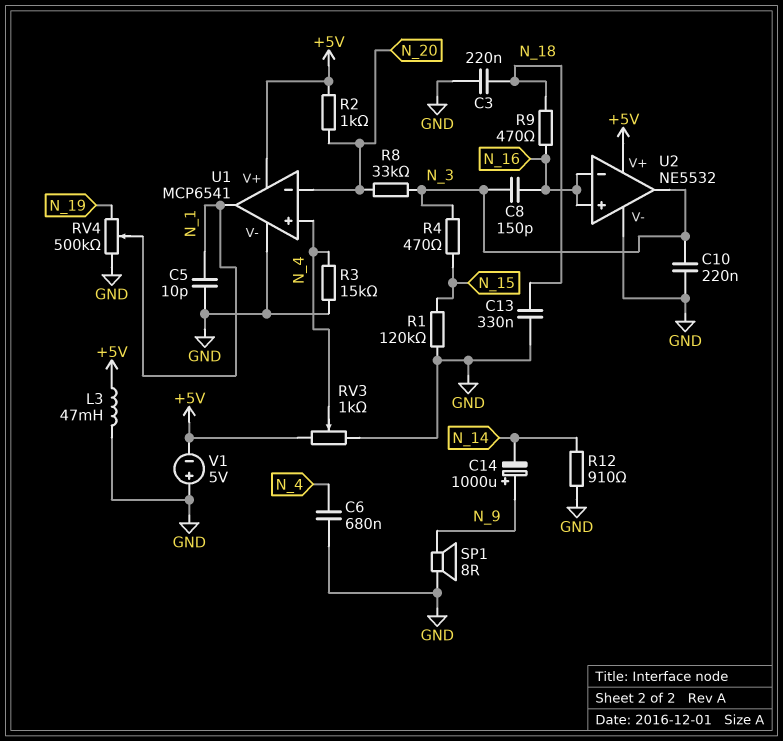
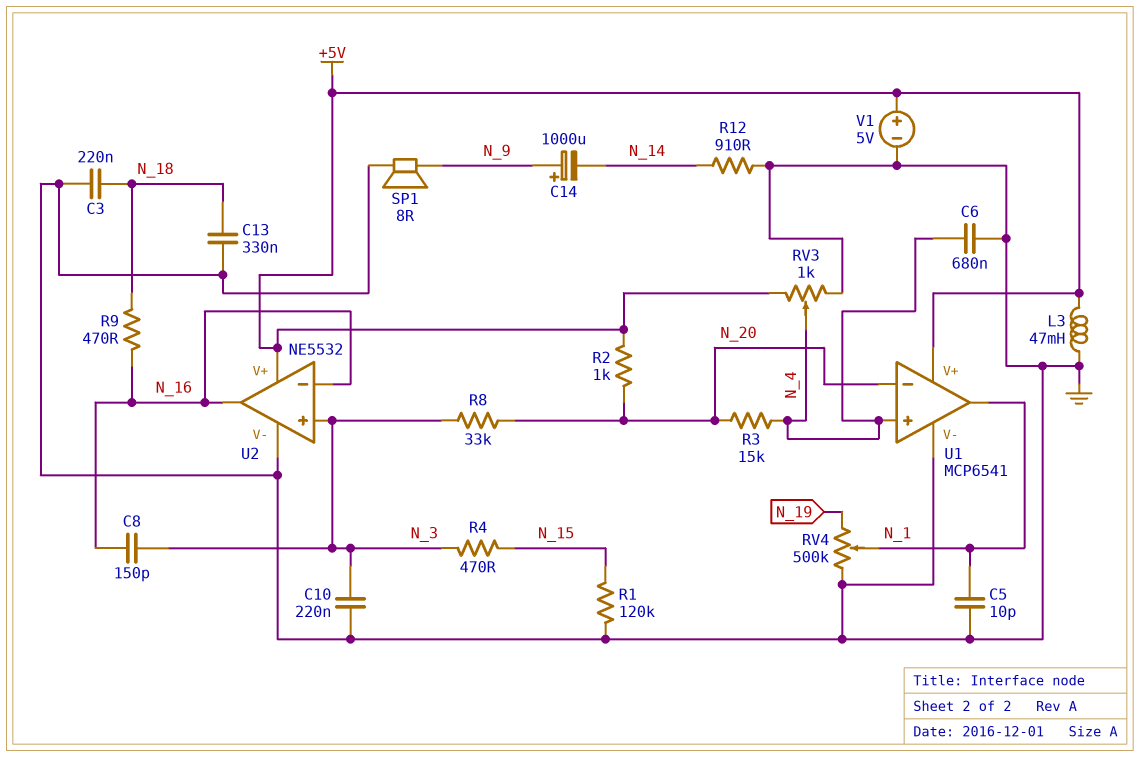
R3: 15k (GND, N_4) -> 15k (N_4, N_20)
U2 pin in+: N_16 -> N_3
U2 pin out: N_3 -> N_16
V1: 5V (plus GND, minus +5V) -> 5V (plus +5V, minus GND)

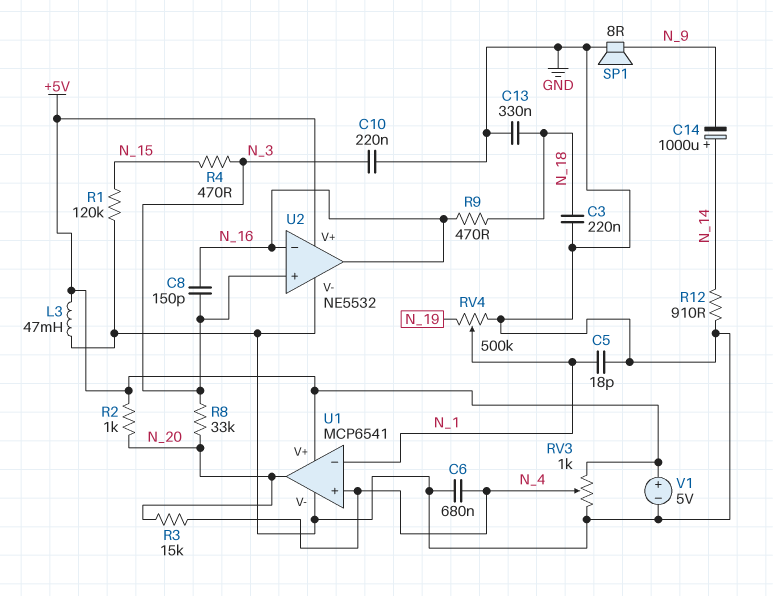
C5: 10pF (GND, N_1) -> 18pF (GND, N_1)
C14: 1000uF (plus N_9, minus N_14) -> 1000uF (plus N_14, minus N_9)
U1 pin in-: N_20 -> N_1
U1 pin out: N_1 -> N_20

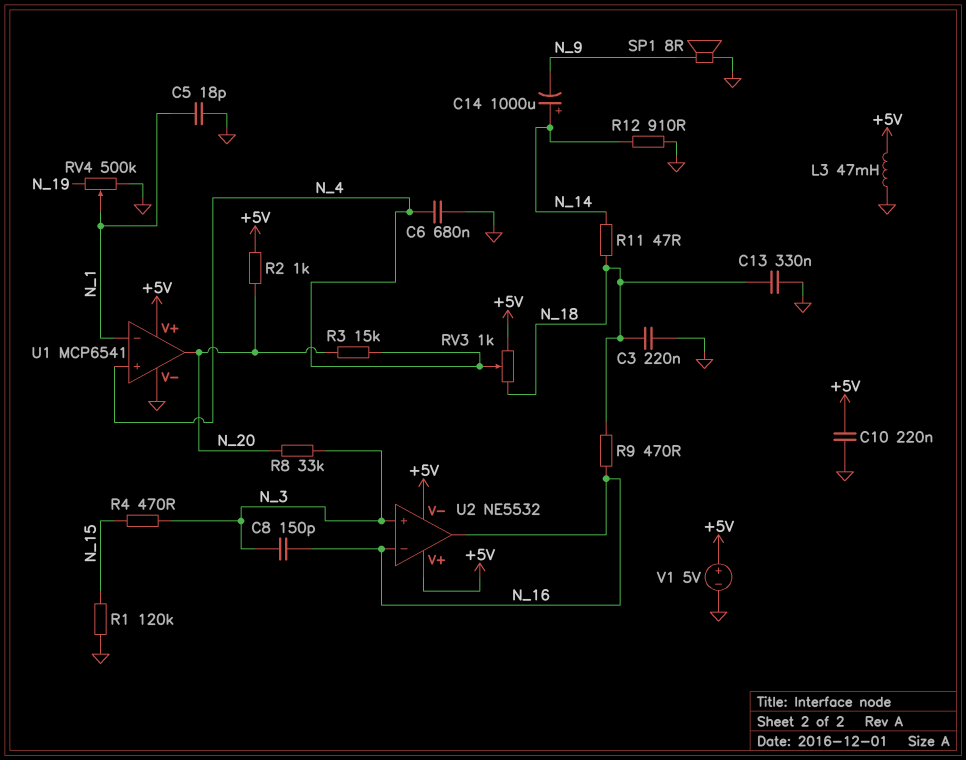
C10: 220nF (GND, N_3) -> 220nF (+5V, GND)
R11: none -> 47 (N_14, N_18)
RV3: 1k (+5V, GND, wiper N_4) -> 1k (+5V, N_18, wiper N_4)
U2 pin V-: GND -> +5V

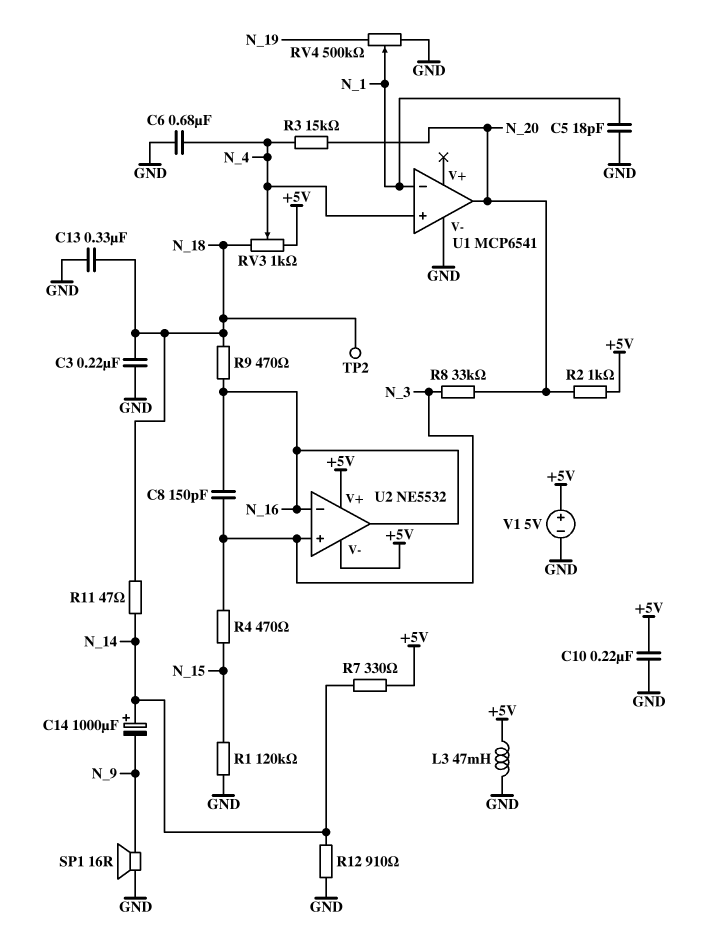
R7: none -> 330 (+5V, N_14)
SP1: speaker 8R (GND, N_9) -> speaker 16R (GND, N_9)
TP2: none -> test point (N_18)
U1 pin V+: +5V -> none

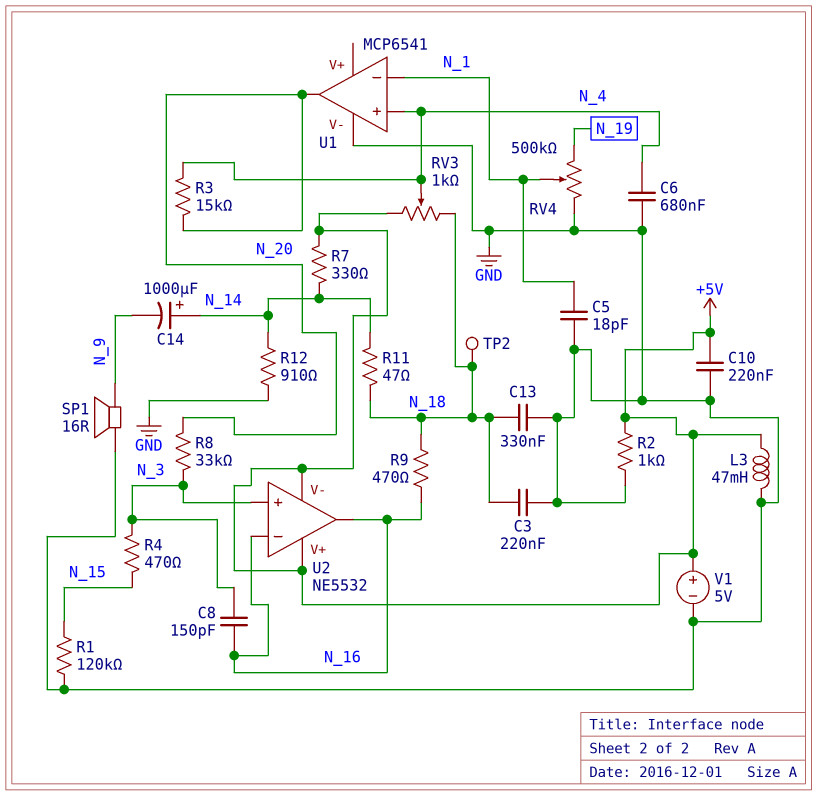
R2: 1k (+5V, N_20) -> 1k (+5V, GND)

